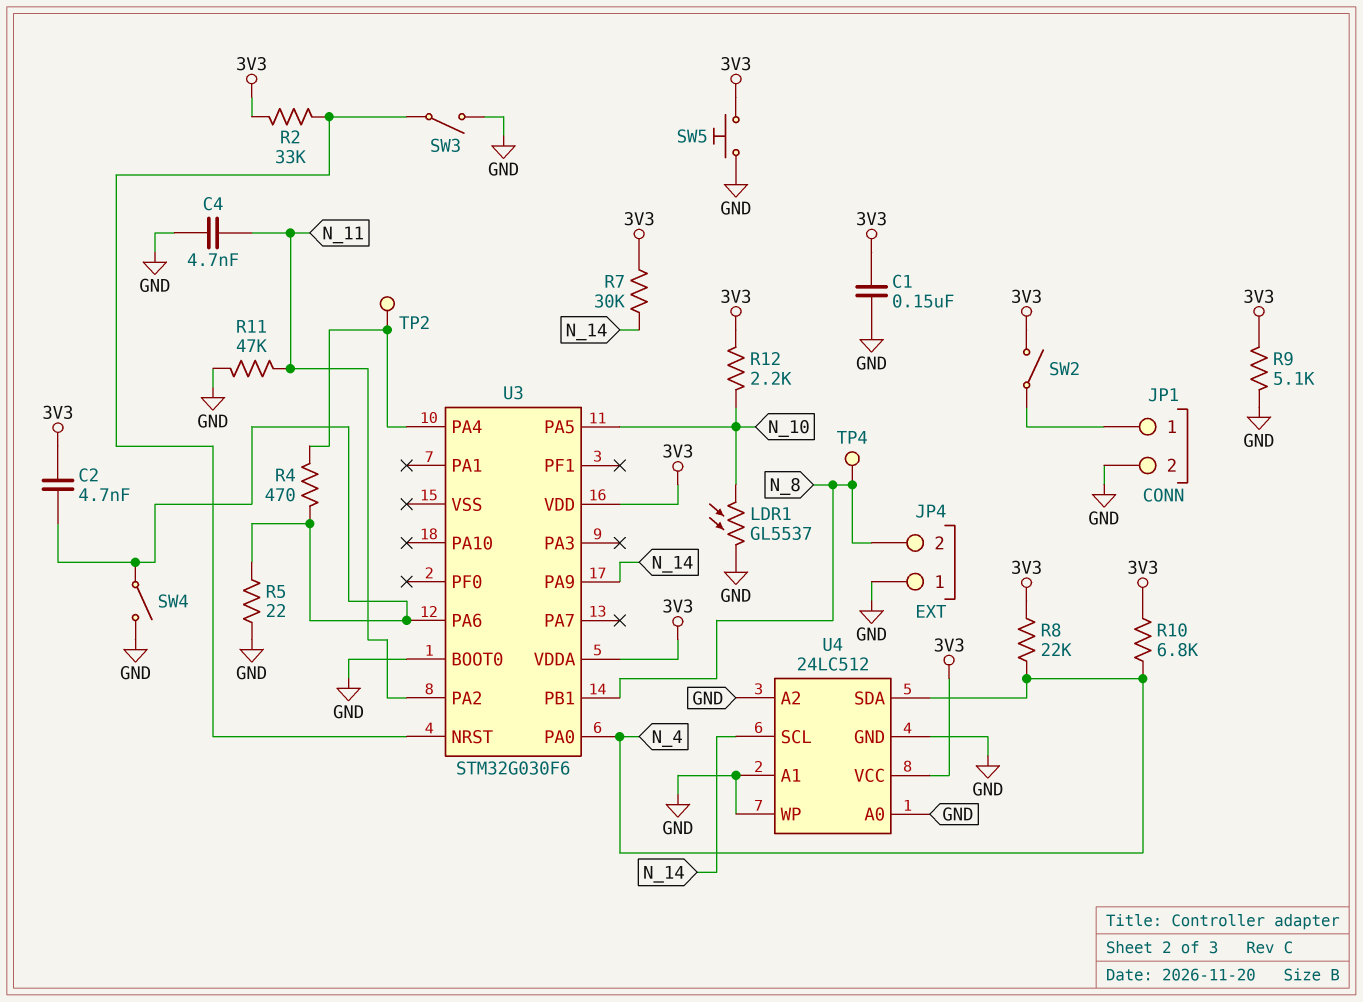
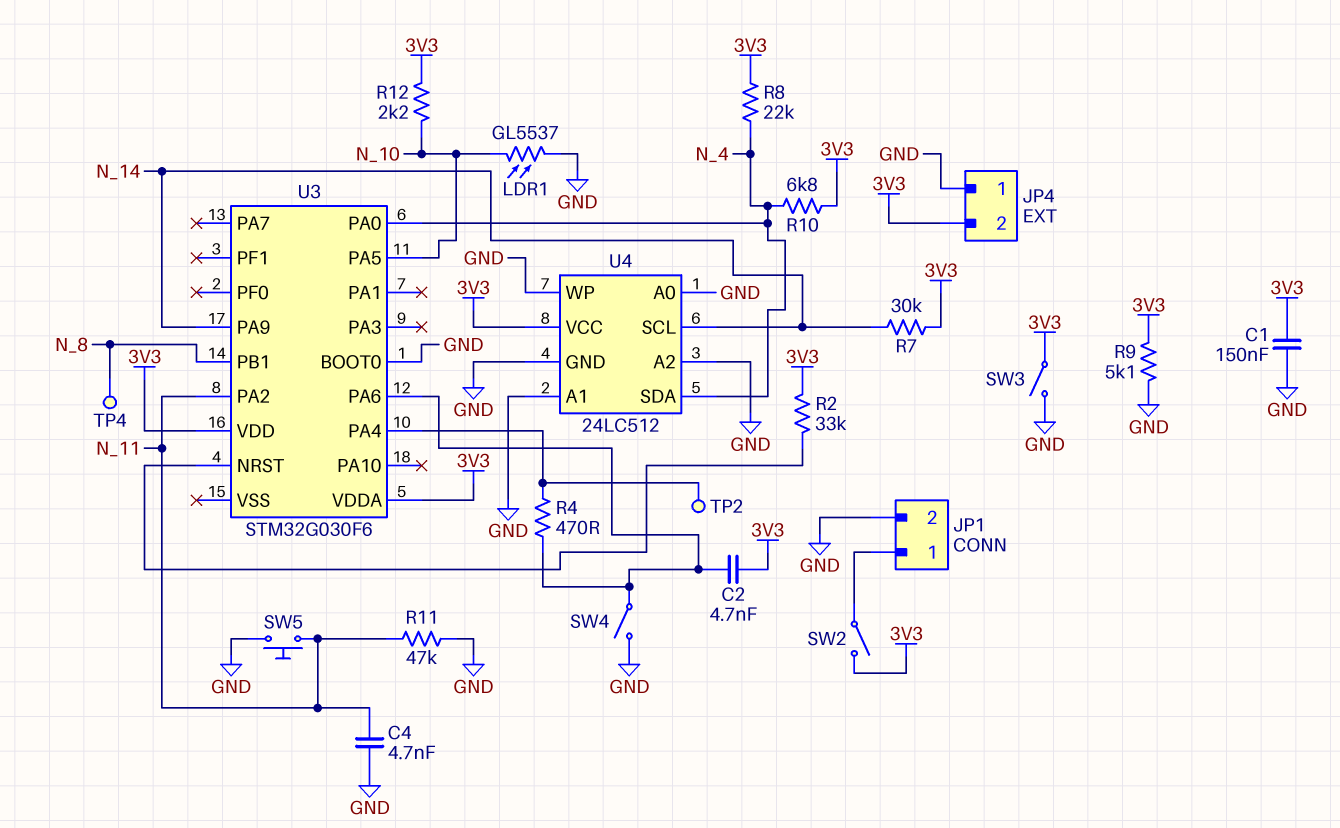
JP4 pin 2: N_8 -> 3V3
R5: 22 (GND, U3/PA6) -> none
SW3: switch (GND, U3/NRST) -> switch (3V3, GND)
SW5: button (3V3, GND) -> button (GND, N_11)

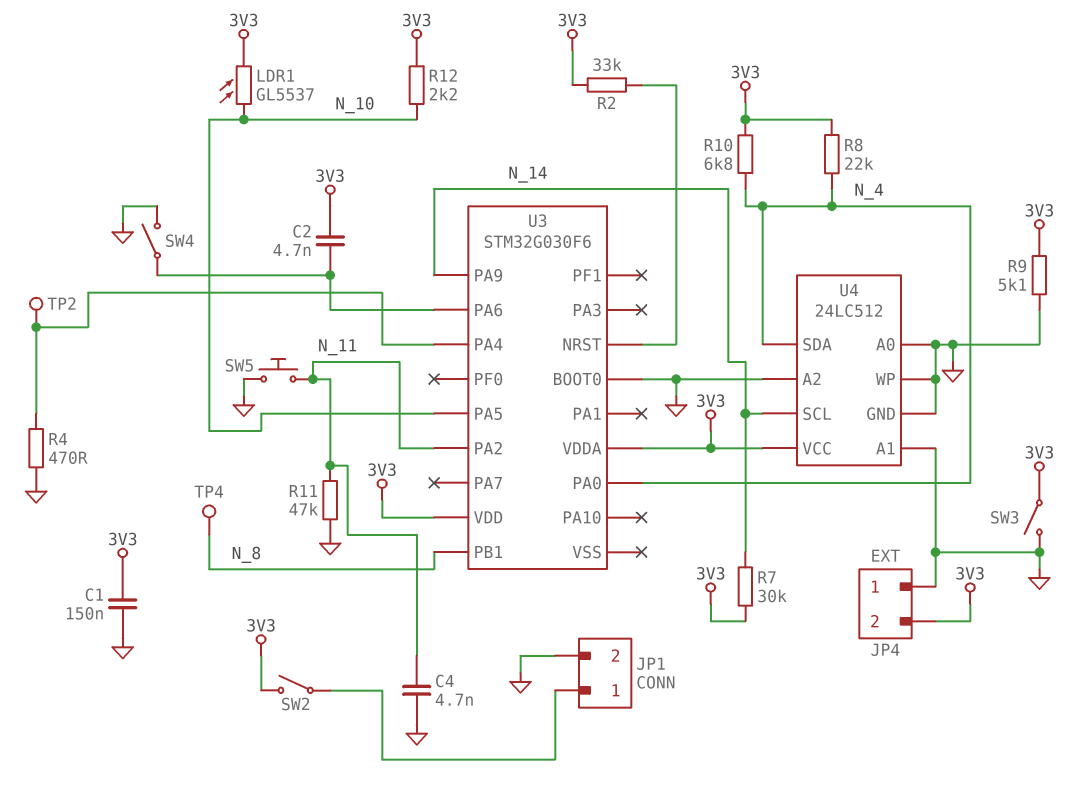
LDR1: GL5537 (GND, N_10) -> GL5537 (3V3, N_10)
R4: 470 (U3/PA4, U3/PA6) -> 470 (GND, U3/PA4)

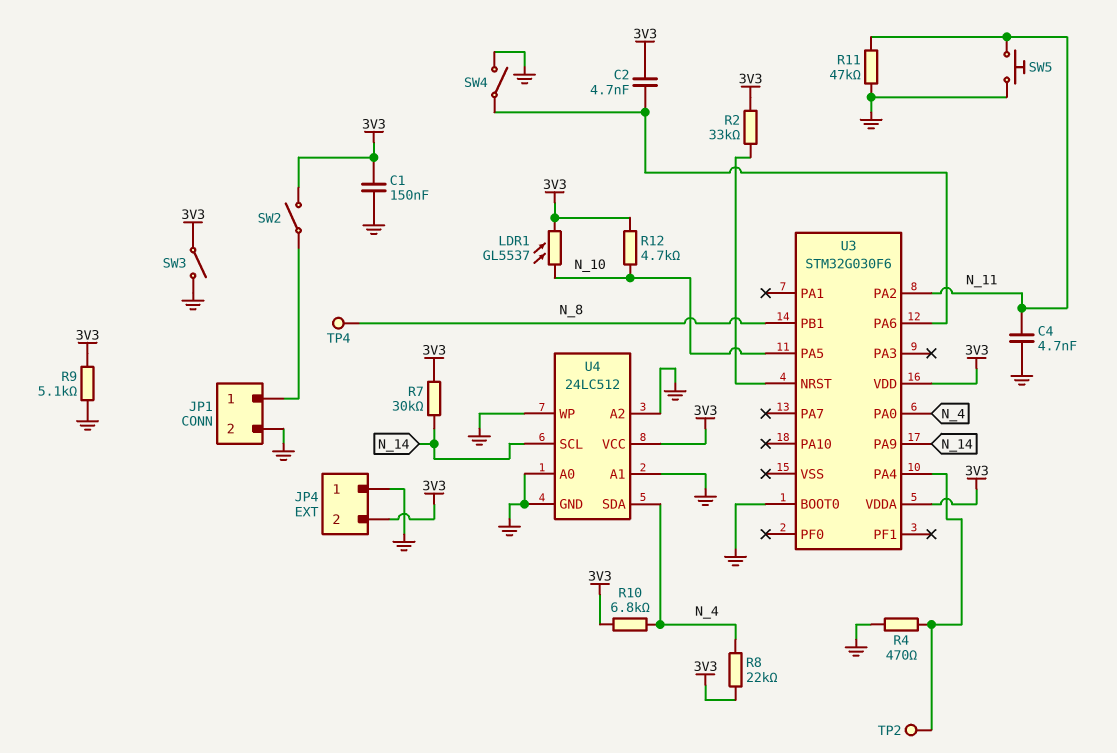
R12: 2.2k (3V3, N_10) -> 4.7k (3V3, N_10)

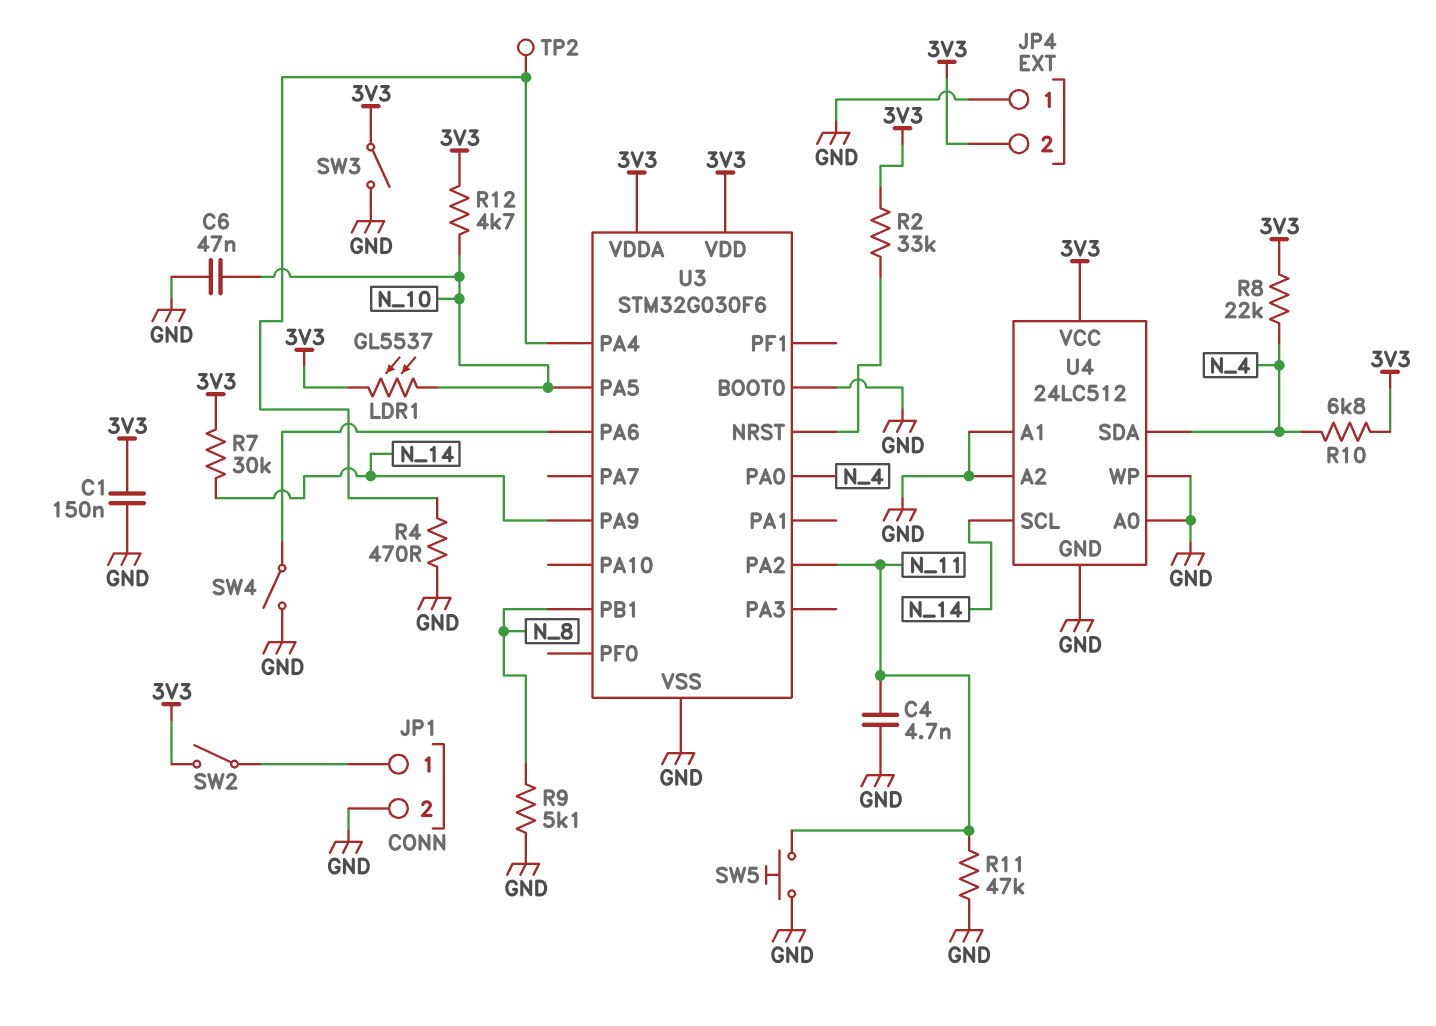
C2: 4.7nF (3V3, U3/PA6) -> none
C6: none -> 47nF (GND, N_10)
R9: 5.1k (3V3, GND) -> 5.1k (GND, N_8)
TP4: test point (N_8) -> none
U3 pin VSS: none -> GND

